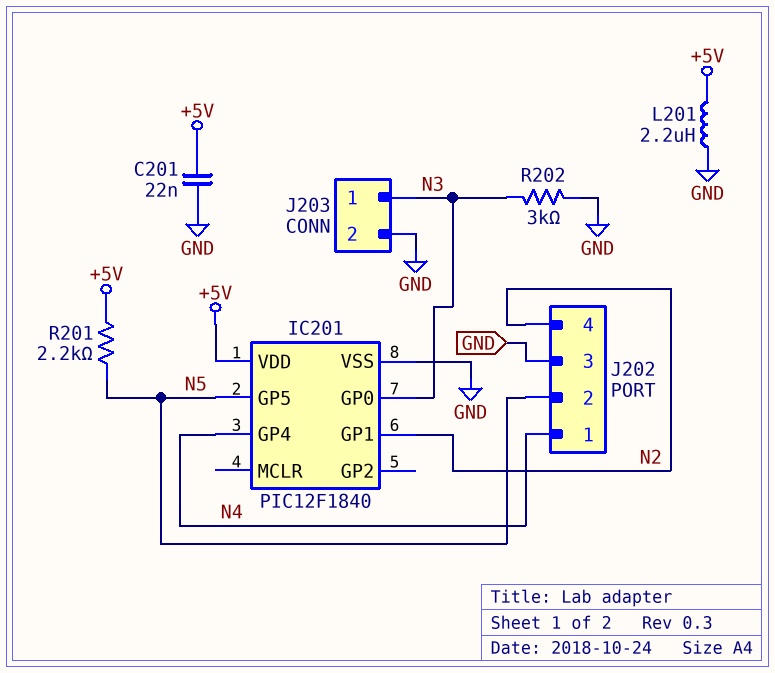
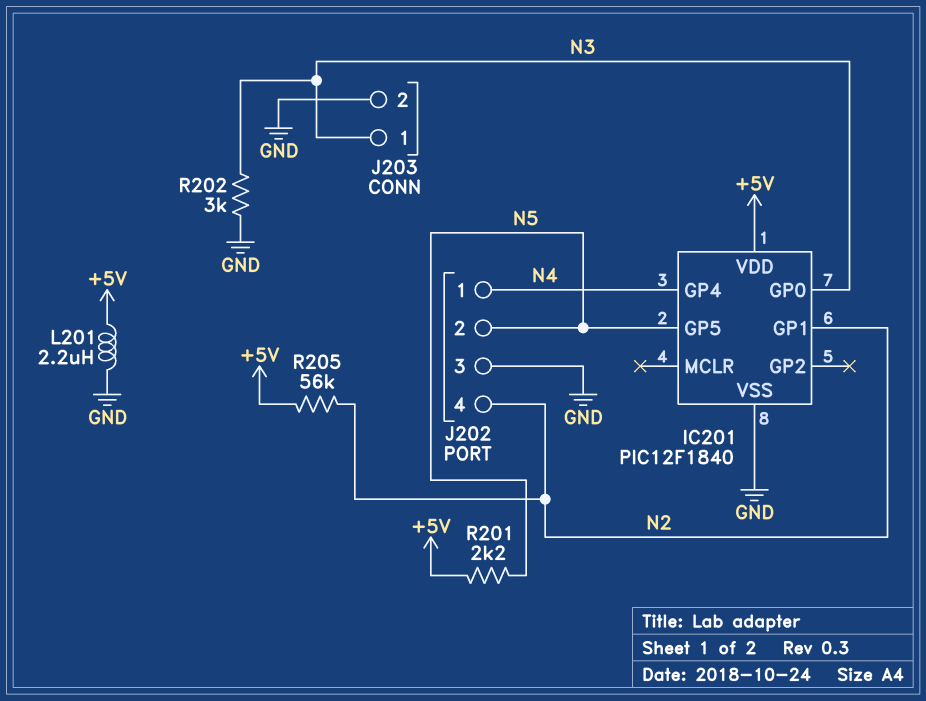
C201: 22nF (+5V, GND) -> none
R205: none -> 56k (+5V, N2)

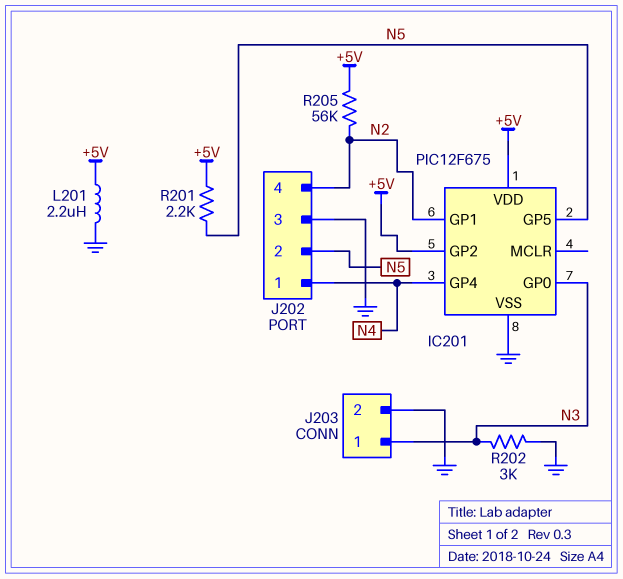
IC201: PIC12F1840 -> PIC12F675
IC201 pin GP2: none -> +5V

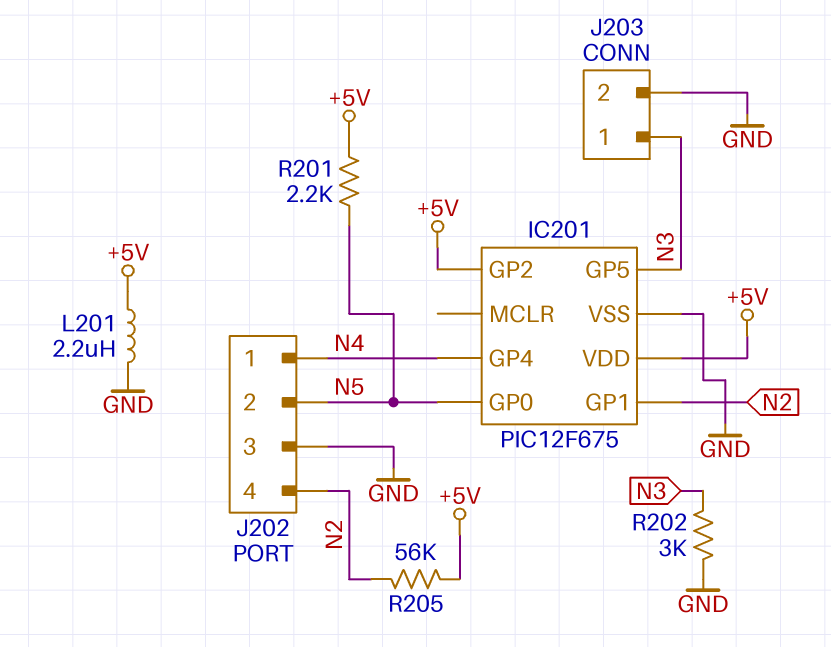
IC201 pin GP0: N3 -> N5
IC201 pin GP5: N5 -> N3

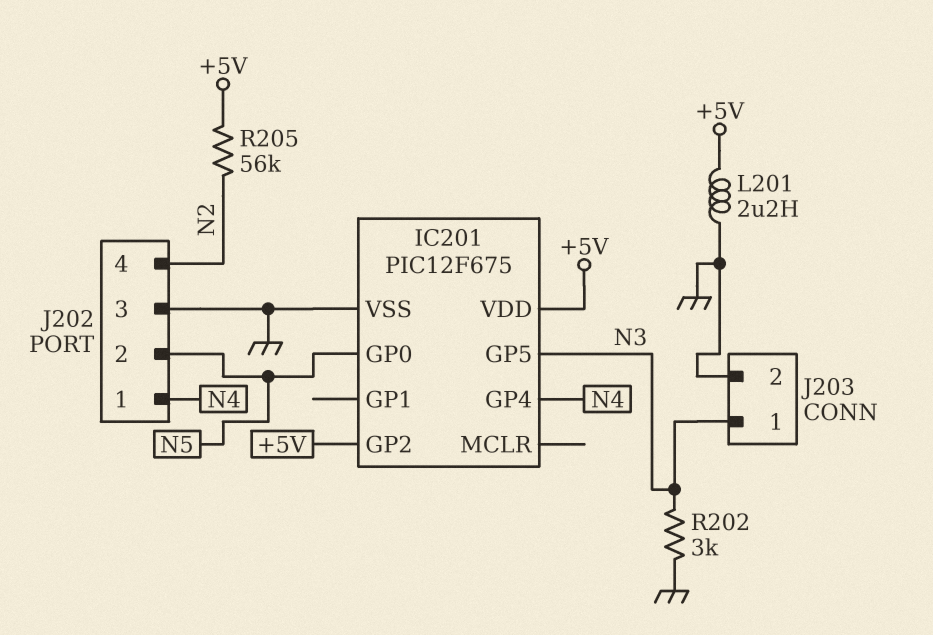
IC201 pin GP1: N2 -> none
R201: 2.2k (+5V, N5) -> none

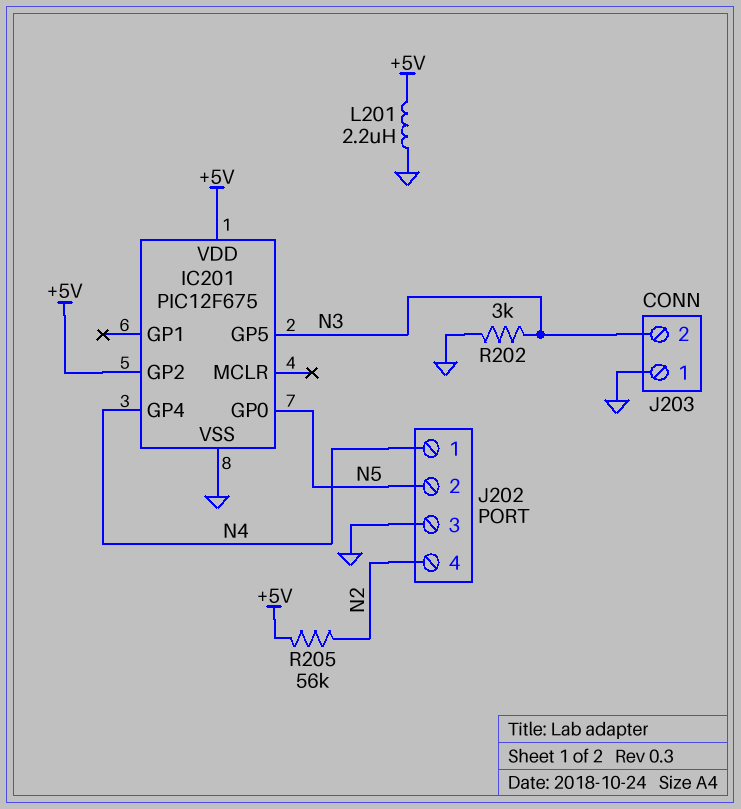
J203 pin 1: N3 -> GND
J203 pin 2: GND -> N3

